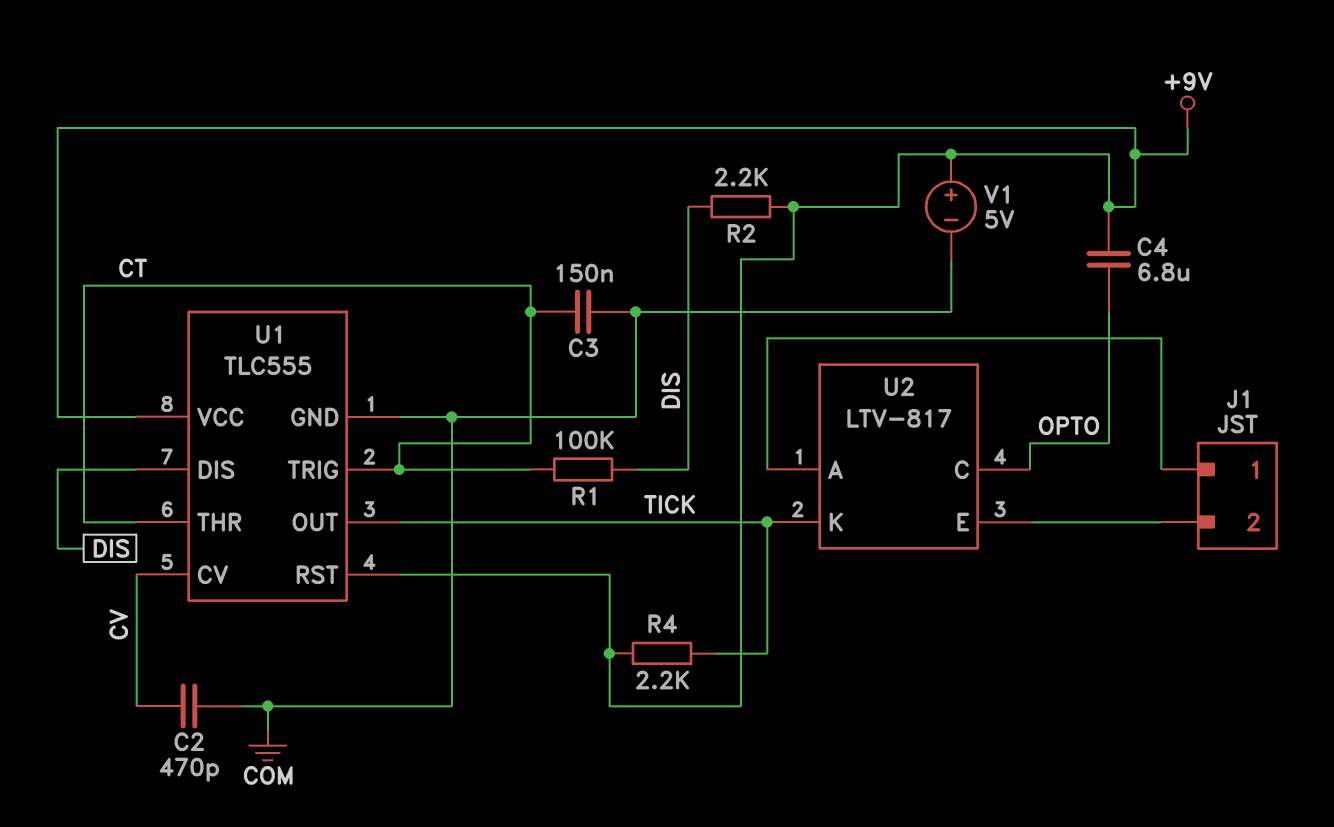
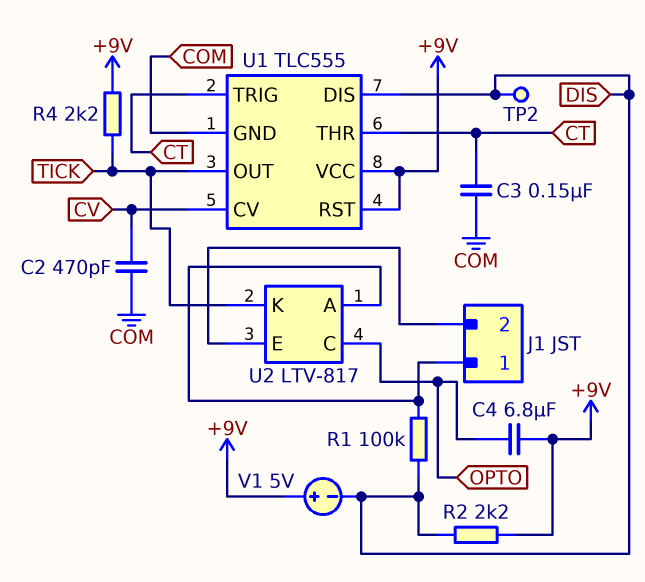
R1: 100k (CT, DIS) -> 100k (DIS, J1/1)
TP2: none -> test point (DIS)
V1: 5V (plus +9V, minus COM) -> 5V (plus +9V, minus DIS)

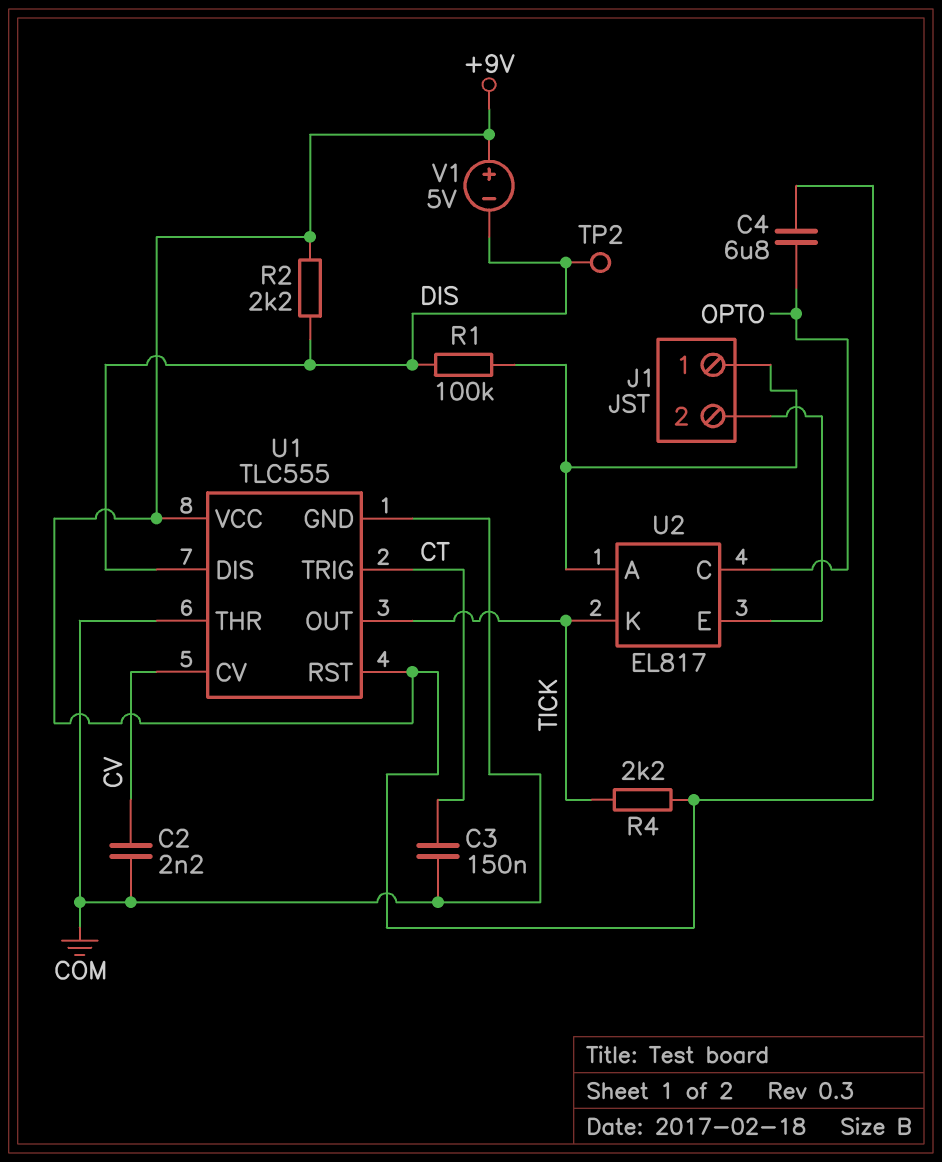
C2: 470pF (COM, CV) -> 2.2nF (COM, CV)
U1 pin THR: CT -> COM
U2: LTV-817 -> EL817

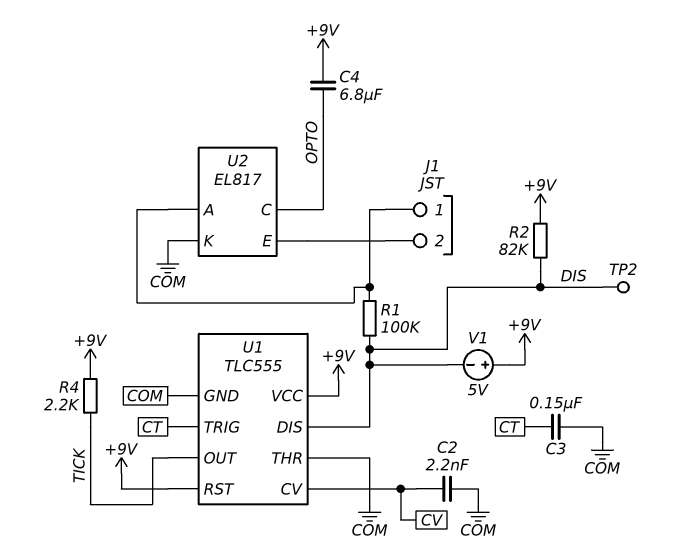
R2: 2.2k (+9V, DIS) -> 82k (+9V, DIS)
U2 pin K: TICK -> COM

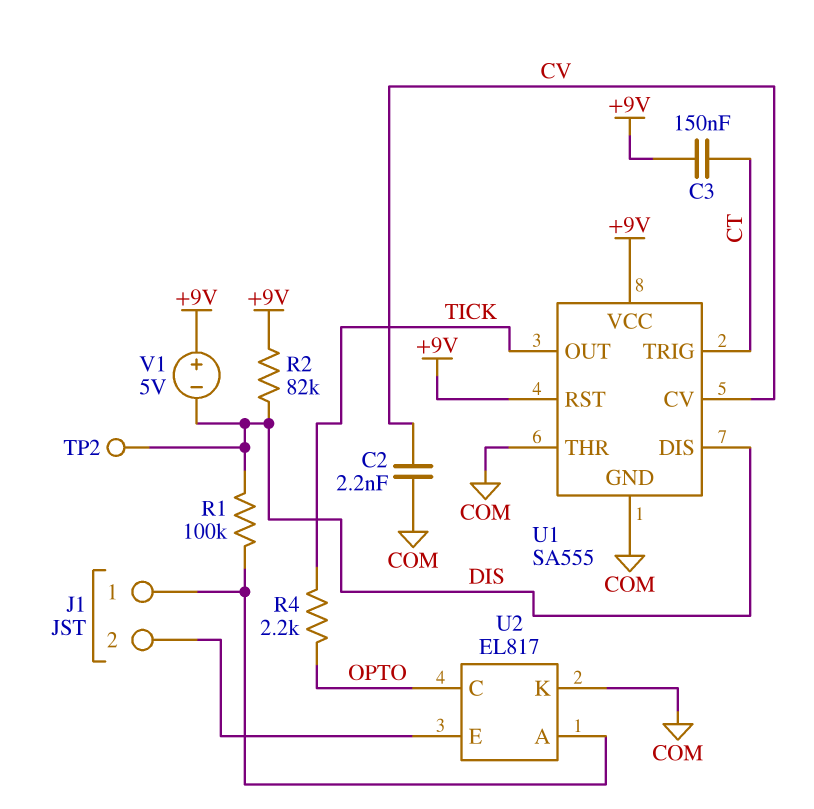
C3: 150nF (COM, CT) -> 150nF (+9V, CT)
C4: 6.8uF (+9V, OPTO) -> none
R4: 2.2k (+9V, TICK) -> 2.2k (OPTO, TICK)
U1: TLC555 -> SA555

